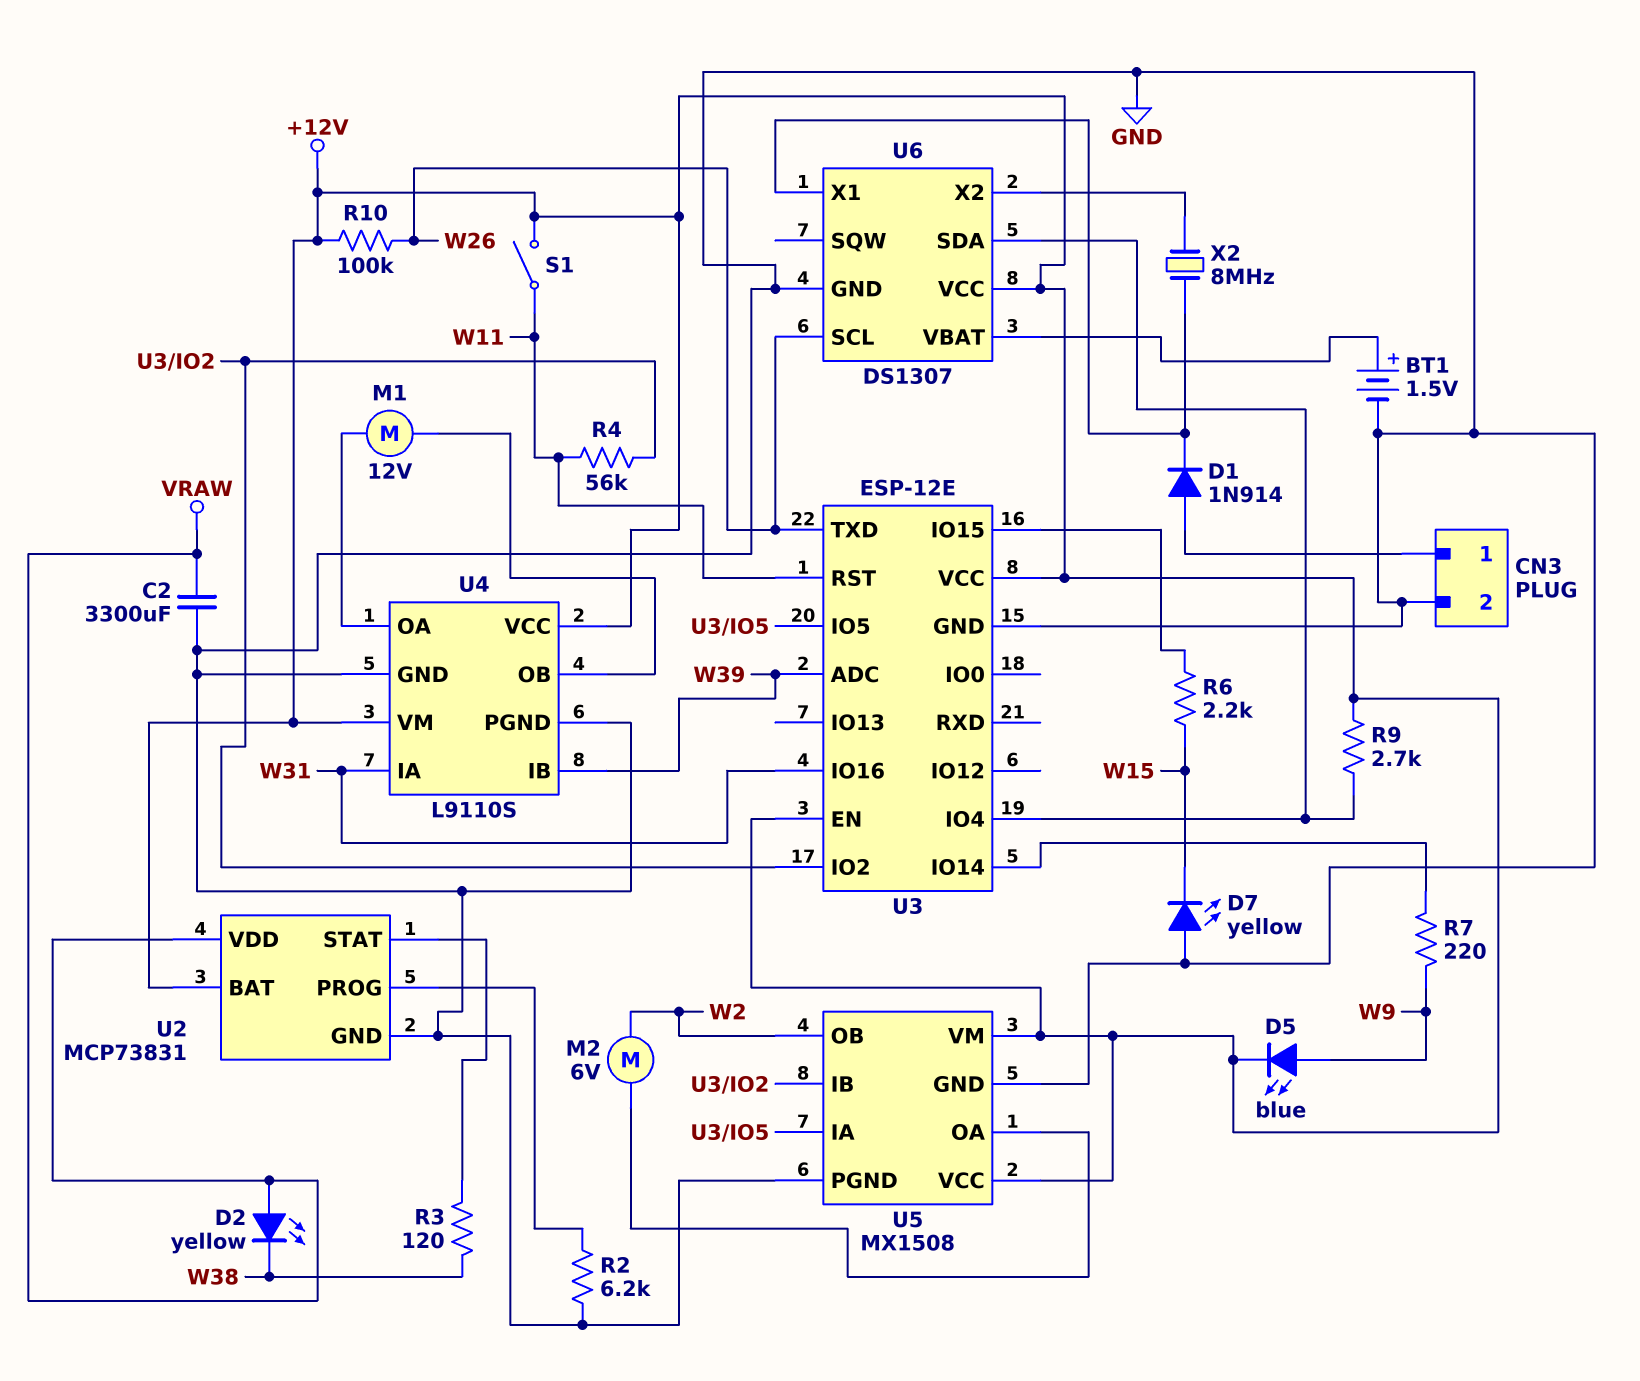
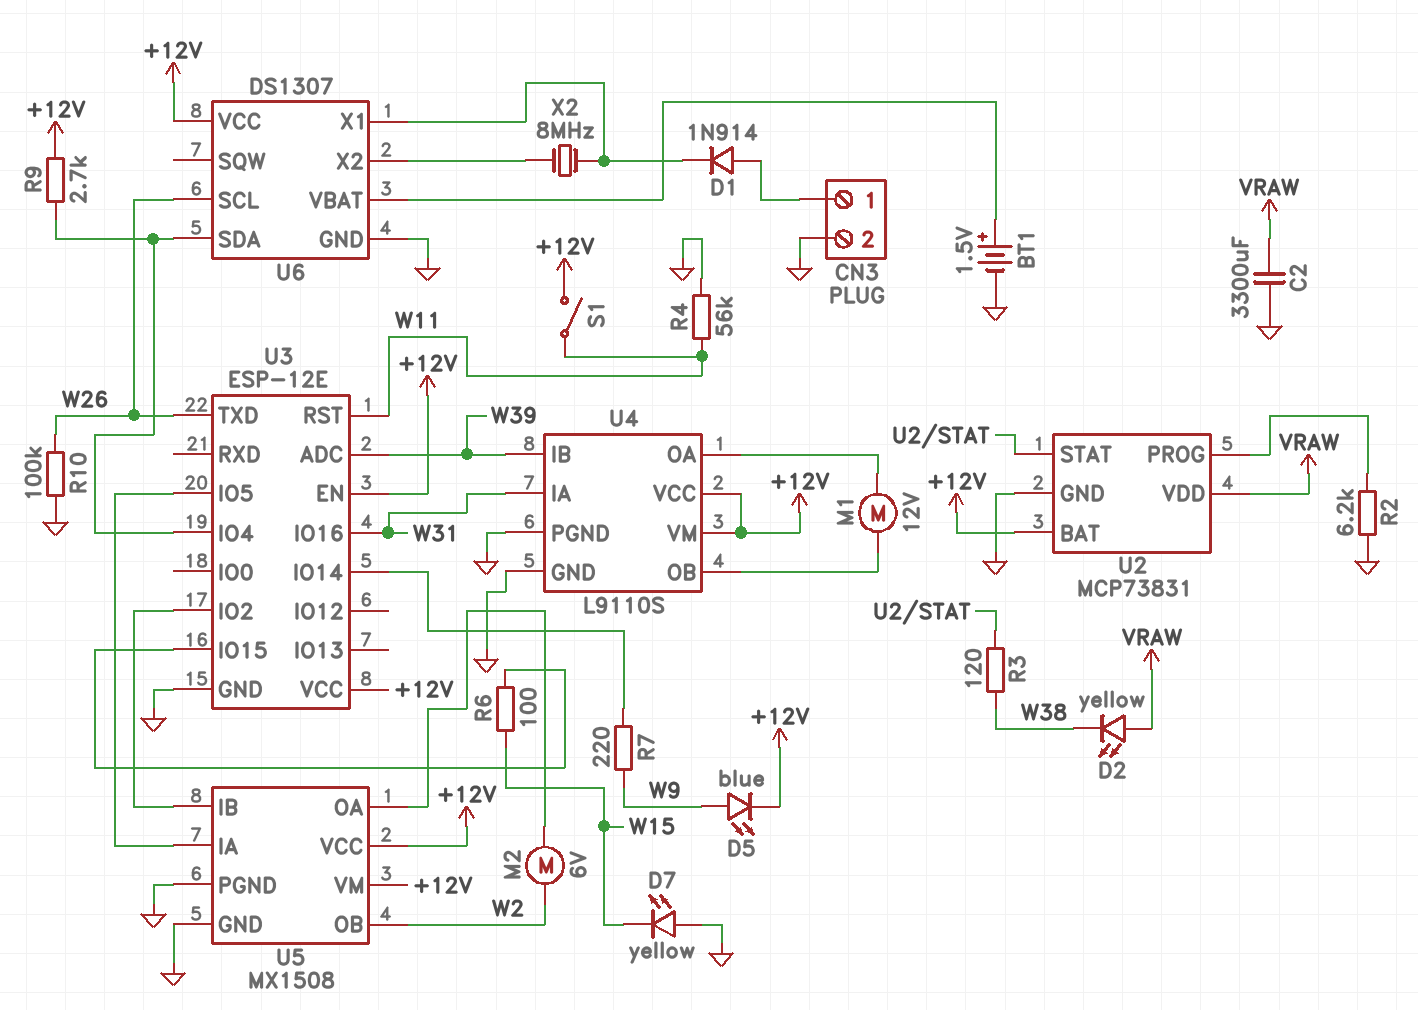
R4: 56k (U3/IO2, W11) -> 56k (GND, W11)
R6: 2.2k (U3/IO15, W15) -> 100 (U3/IO15, W15)
R10: 100k (+12V, W26) -> 100k (GND, W26)

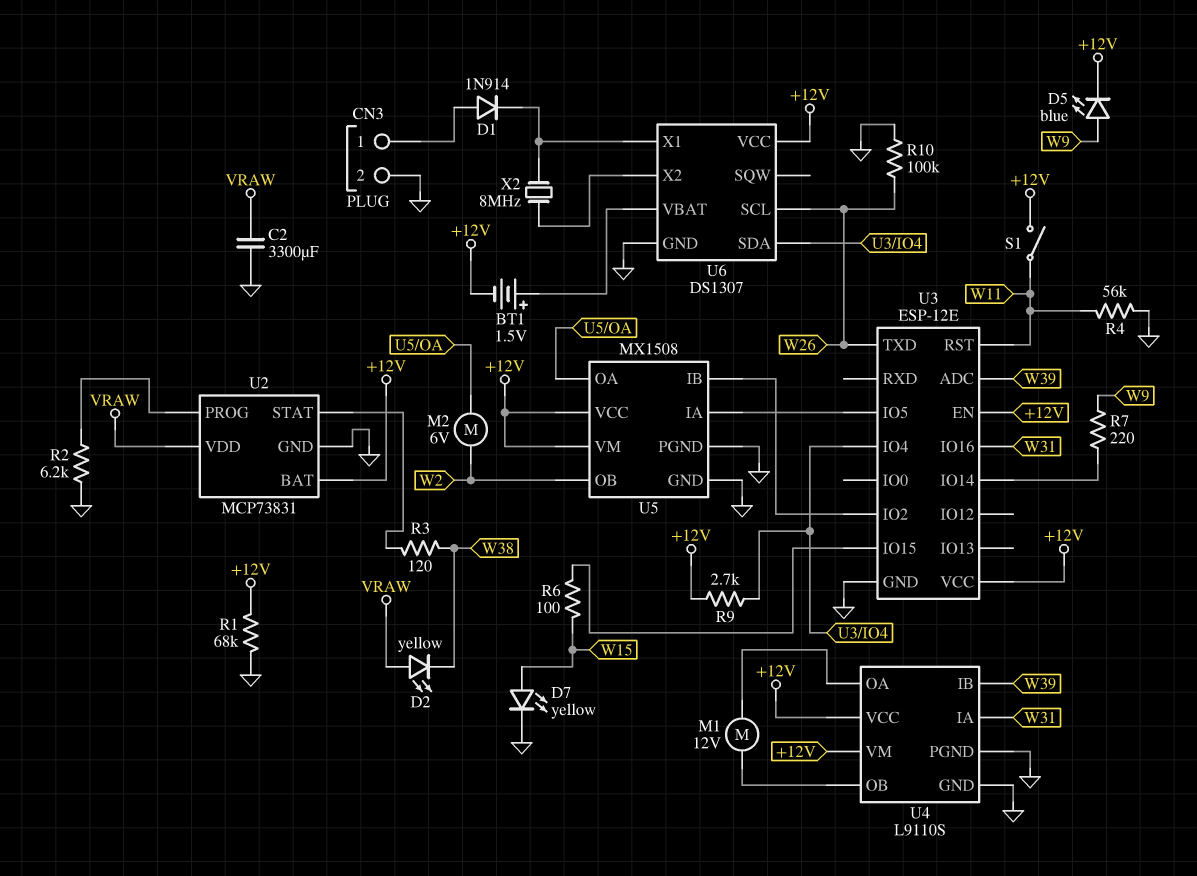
BT1: 1.5V (plus U6/VBAT, minus GND) -> 1.5V (plus U6/VBAT, minus +12V)
D7: LED yellow (A GND, K W15) -> LED yellow (A W15, K GND)
R1: none -> 68k (+12V, GND)

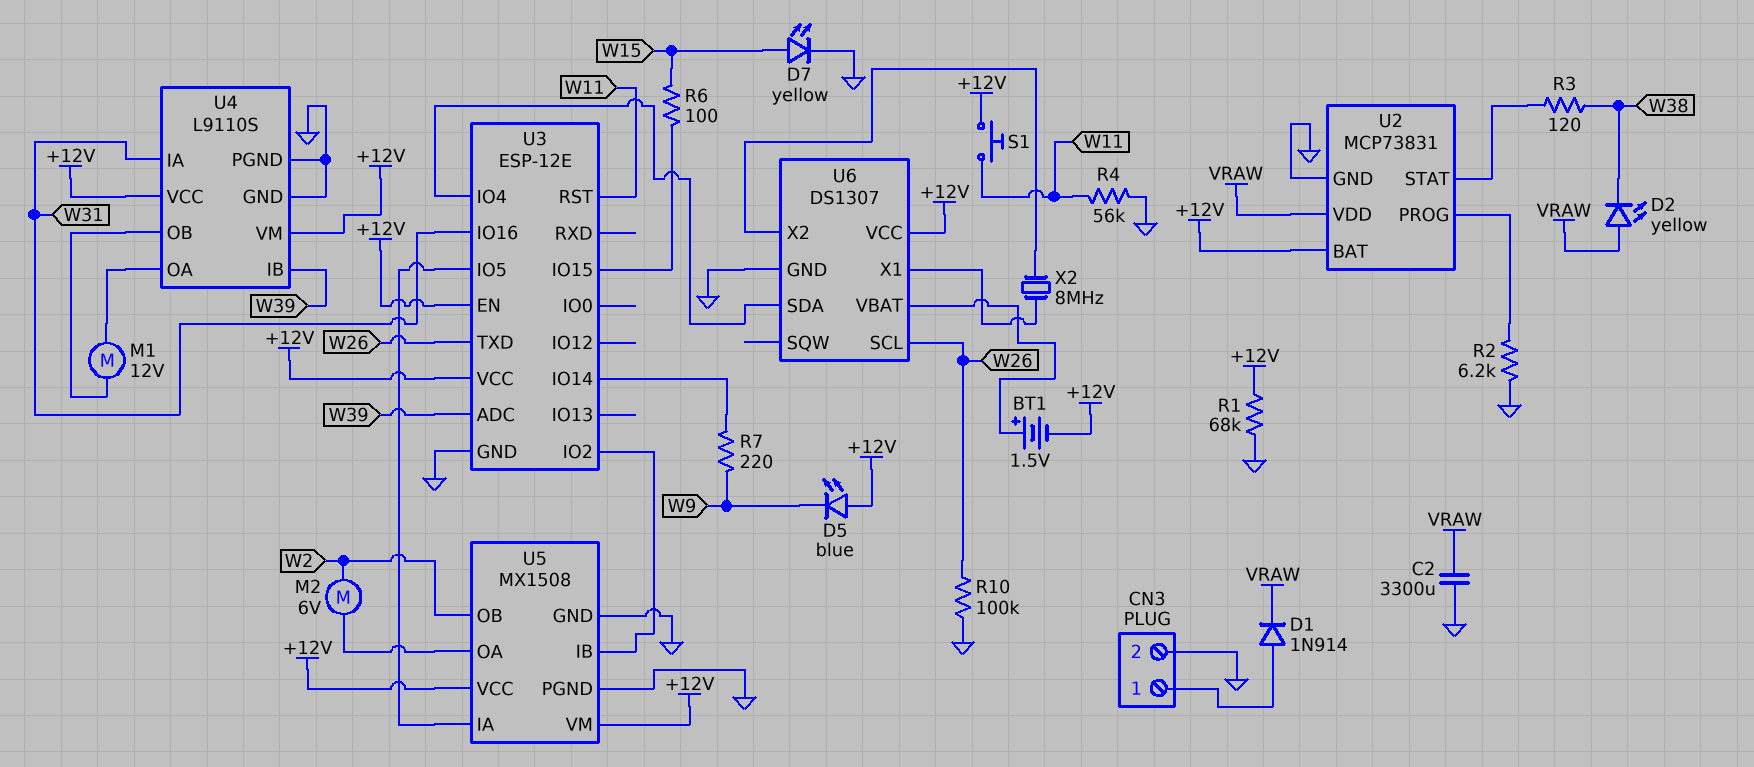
D1: diode 1N914 (A CN3/1, K U6/X1) -> diode 1N914 (A CN3/1, K VRAW)
D5: LED blue (A W9, K +12V) -> LED blue (A +12V, K W9)
R9: 2.7k (+12V, U3/IO4) -> none
S1: switch (+12V, W11) -> button (+12V, W11)

